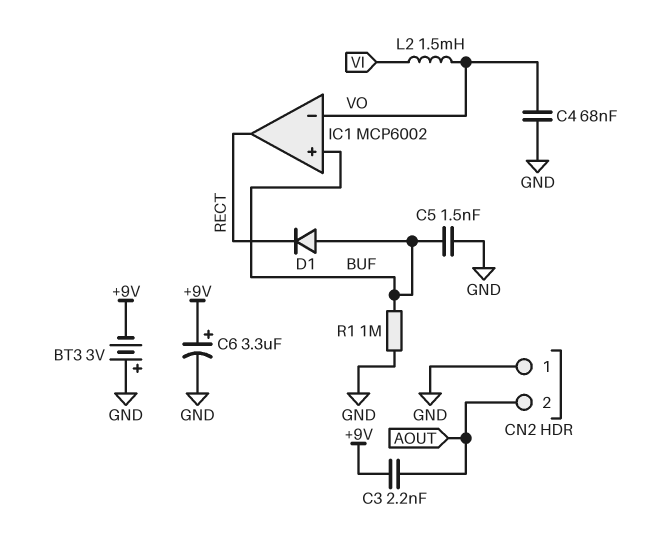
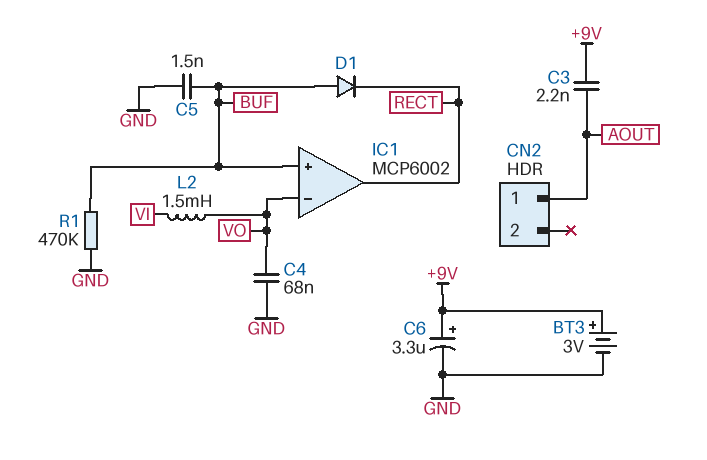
BT3: 3V (plus GND, minus +9V) -> 3V (plus +9V, minus GND)
CN2 pin 1: GND -> AOUT
CN2 pin 2: AOUT -> none
R1: 1M (BUF, GND) -> 470k (BUF, GND)

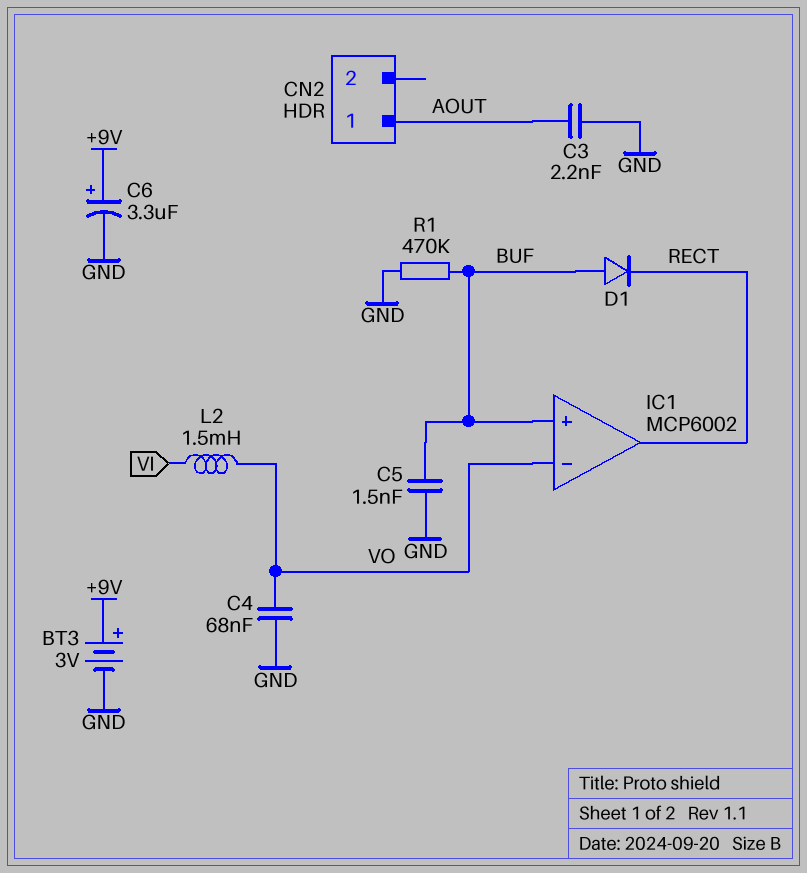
C3: 2.2nF (+9V, AOUT) -> 2.2nF (AOUT, GND)

